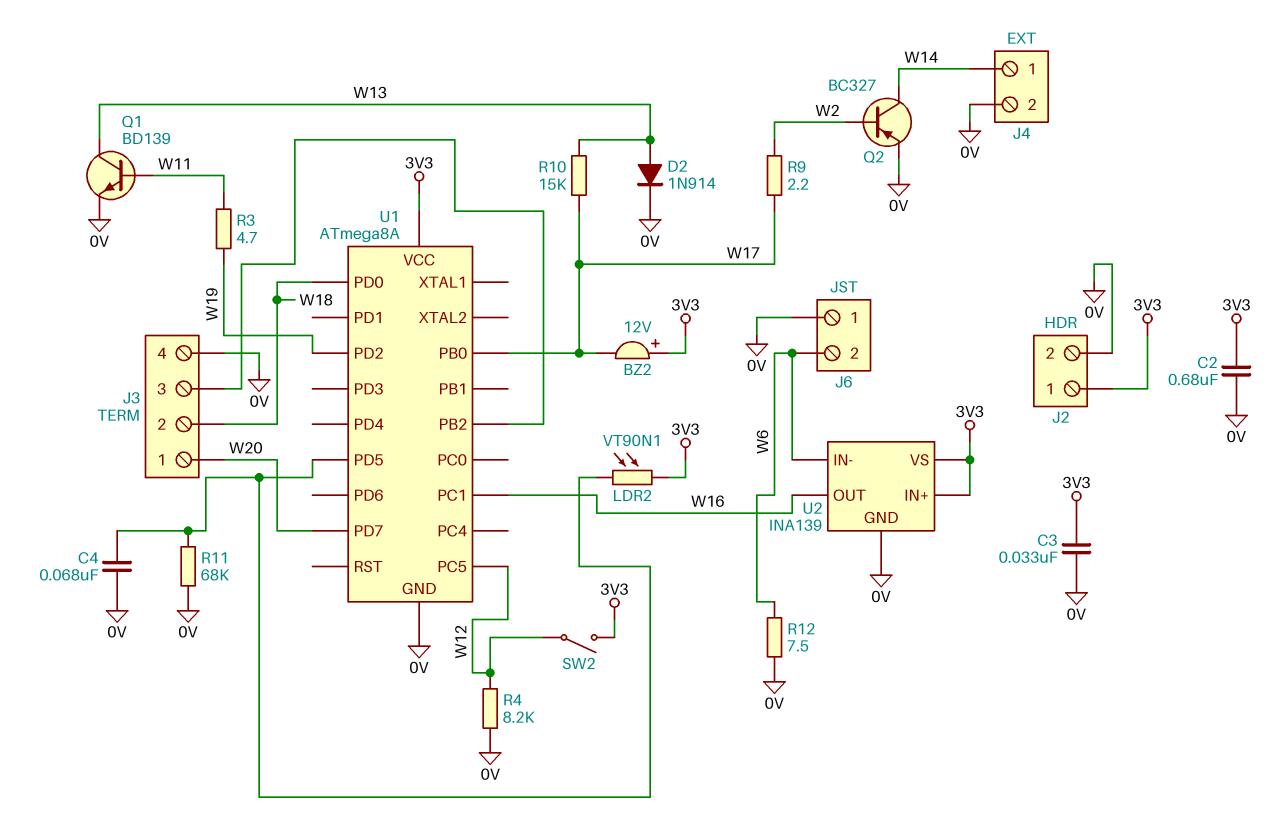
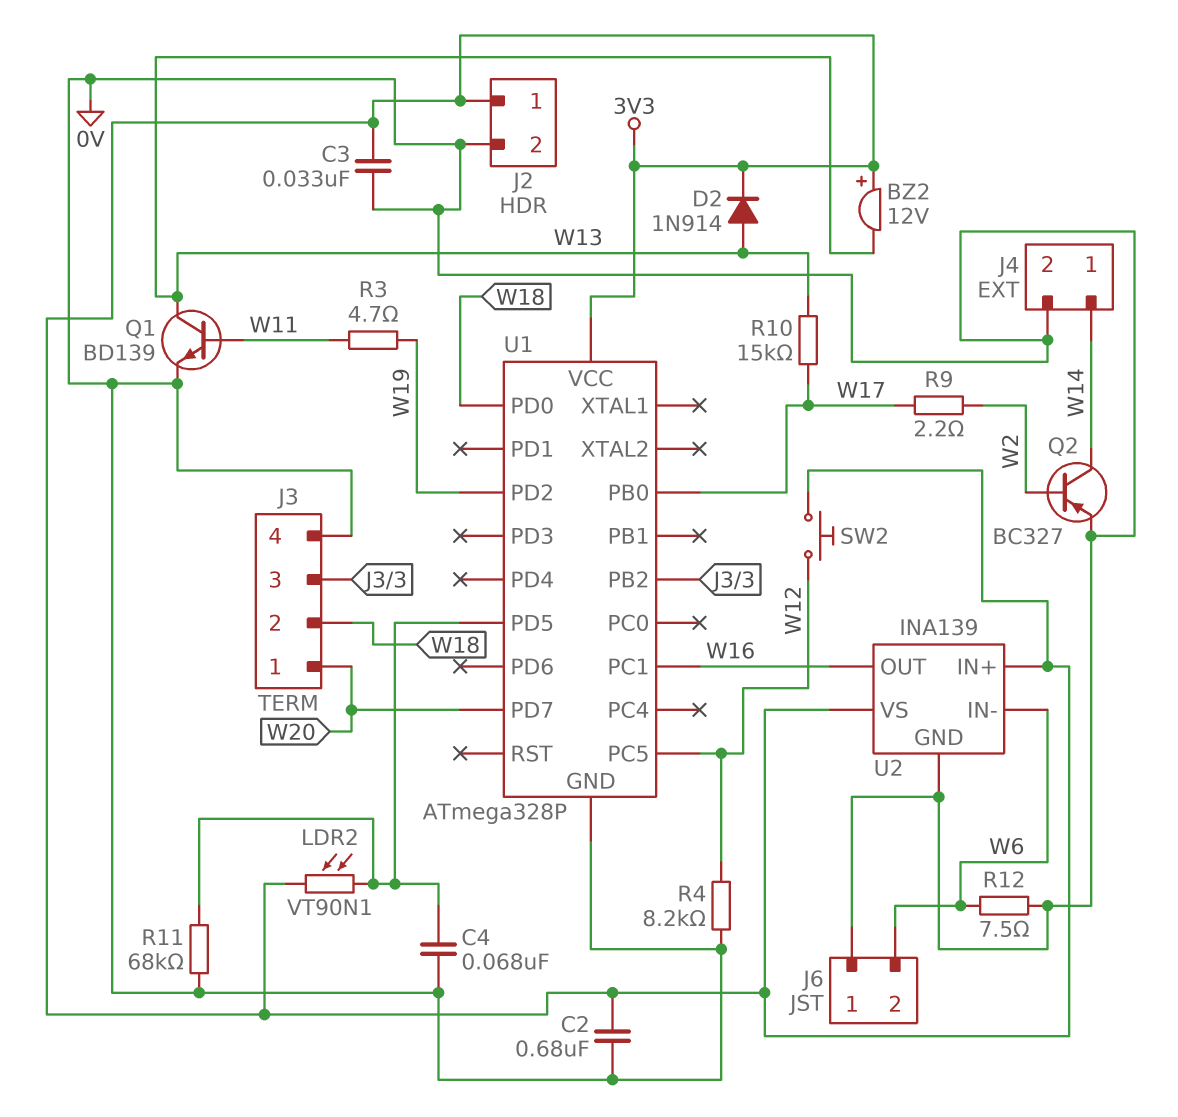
BZ2: buzzer 12V (plus 3V3, minus W17) -> buzzer 12V (plus 3V3, minus W13)
D2: diode 1N914 (A W13, K 0V) -> diode 1N914 (A W13, K 3V3)
SW2: switch (3V3, W12) -> button (3V3, W12)
U1: ATmega8A -> ATmega328P

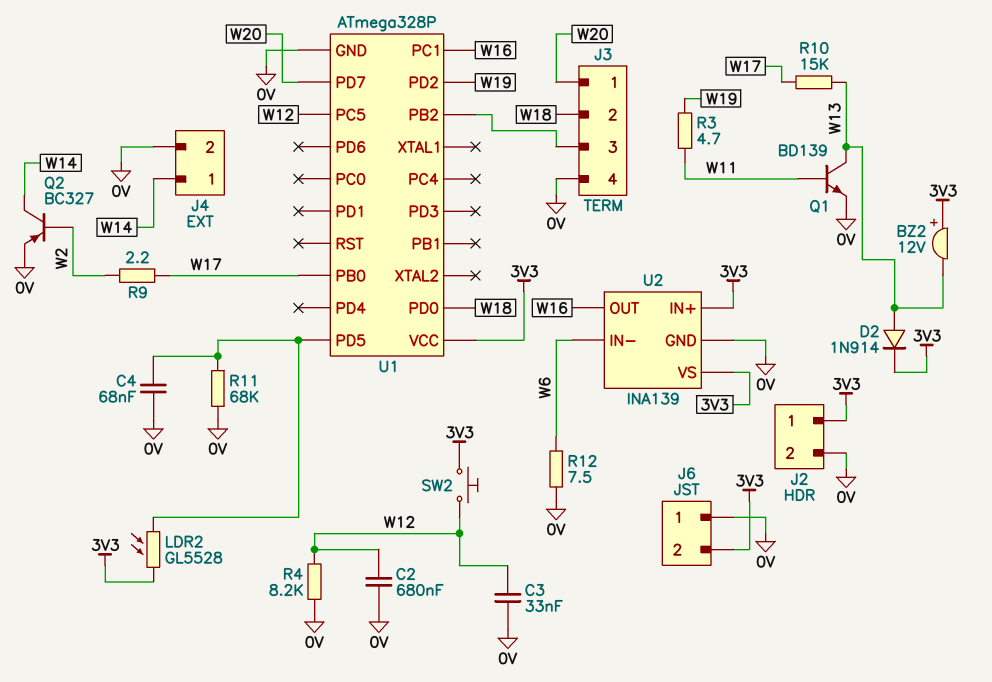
C2: 680nF (0V, 3V3) -> 680nF (0V, W12)
C3: 33nF (0V, 3V3) -> 33nF (0V, W12)
J6 pin 2: W6 -> 3V3
LDR2: VT90N1 (3V3, U1/PD5) -> GL5528 (3V3, U1/PD5)

